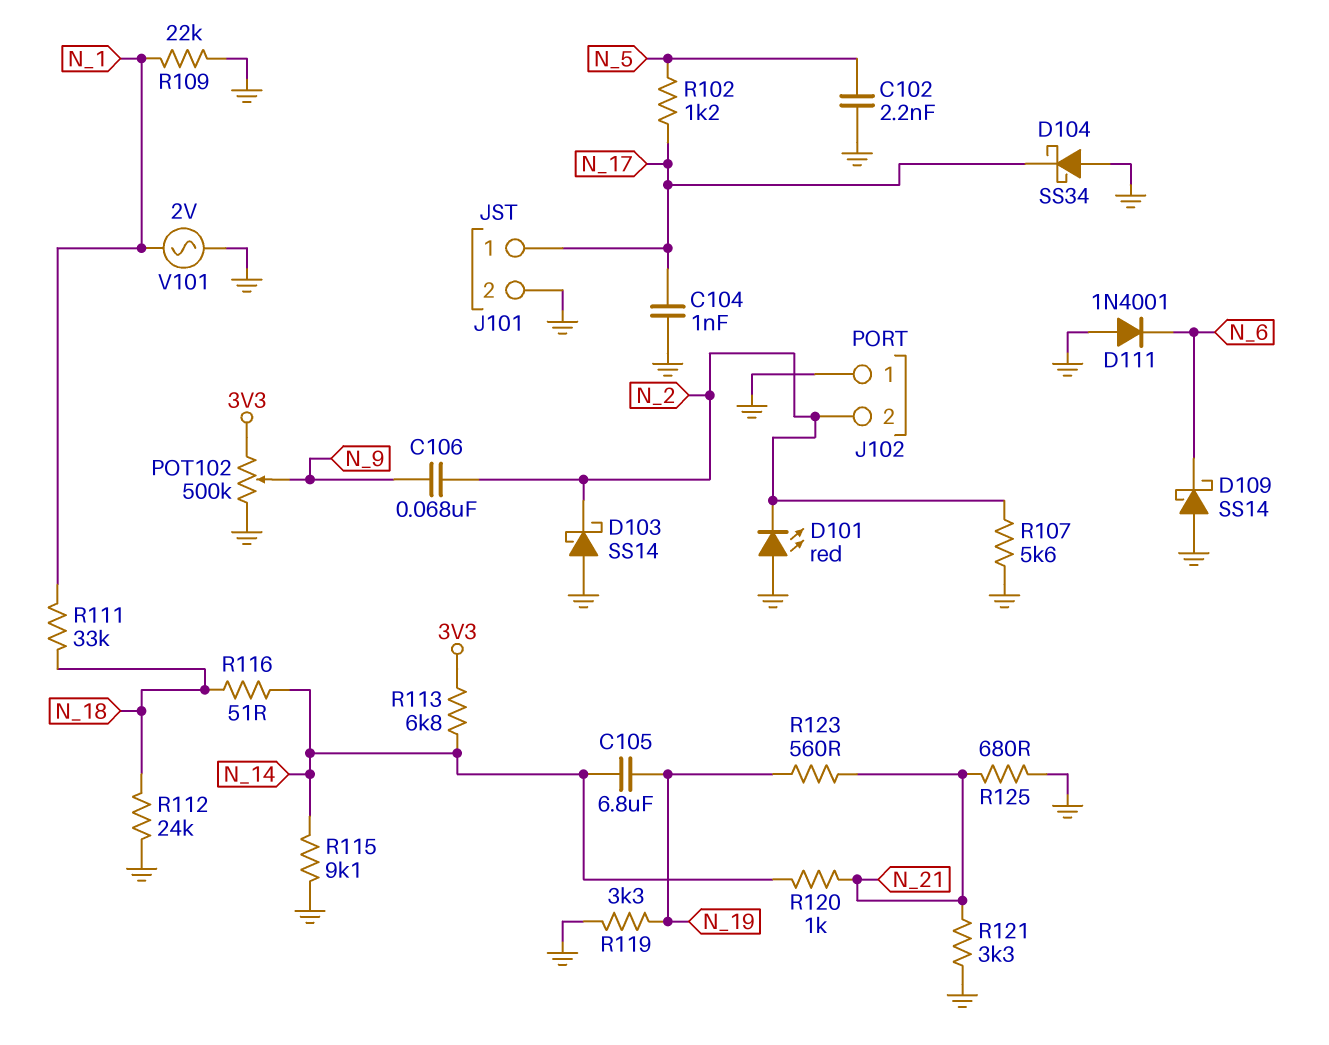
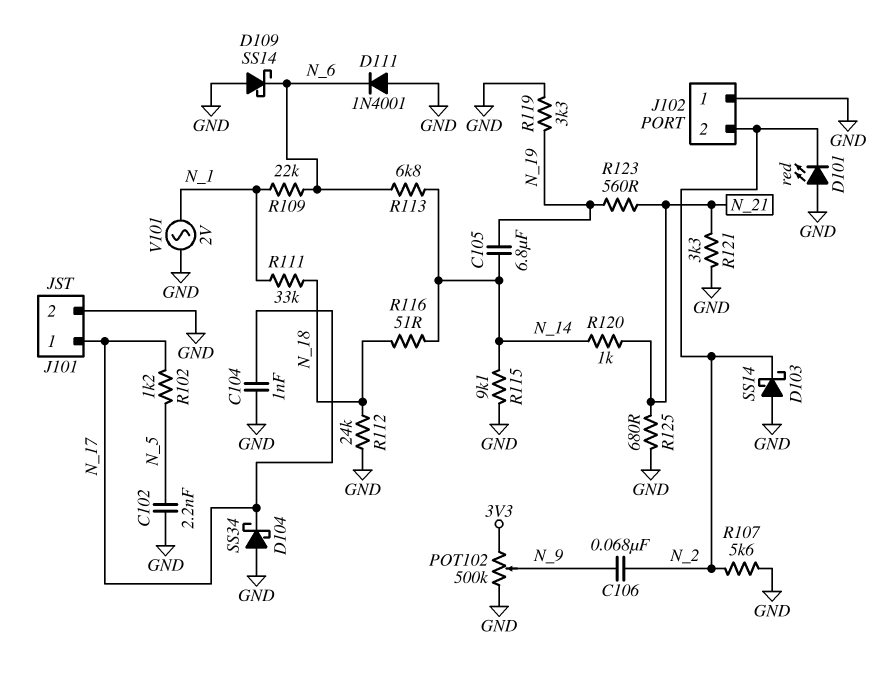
R109: 22k (GND, N_1) -> 22k (N_1, N_6)
R113: 6.8k (3V3, N_14) -> 6.8k (N_6, N_14)

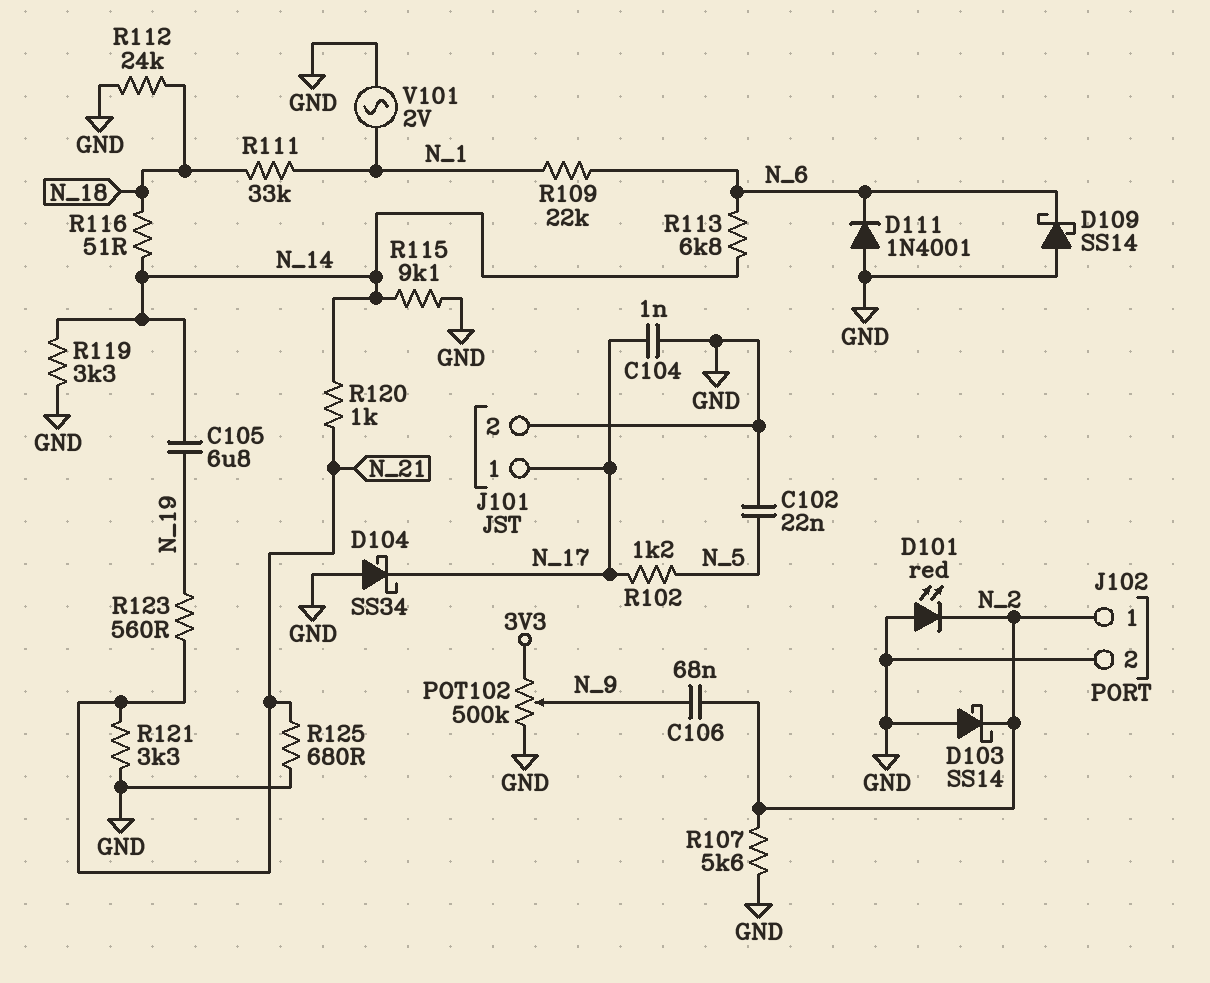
C102: 2.2nF (GND, N_5) -> 22nF (GND, N_5)
J102 pin 1: GND -> N_2
J102 pin 2: N_2 -> GND
R119: 3.3k (GND, N_19) -> 3.3k (GND, N_14)

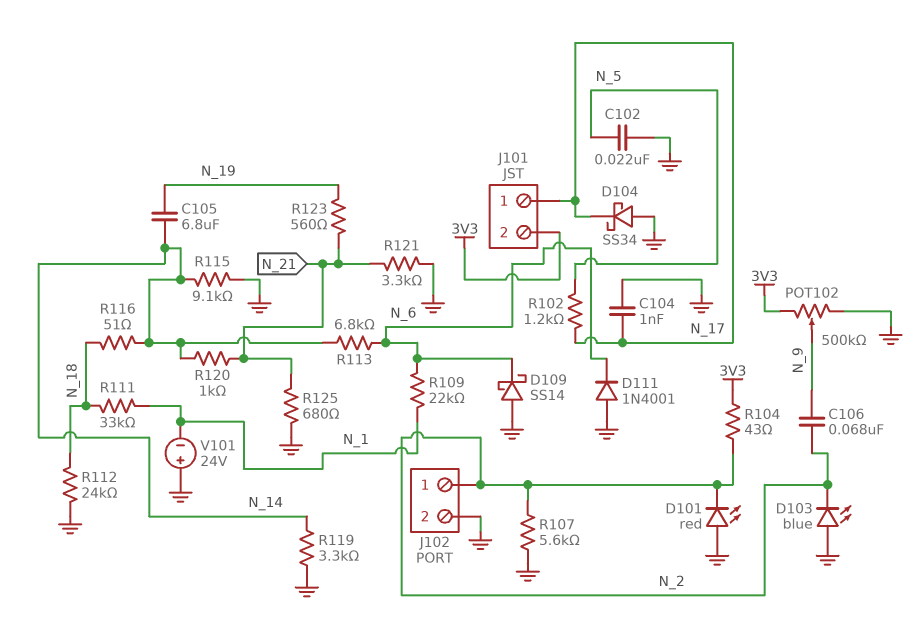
D103: schottky SS14 (A GND, K N_2) -> LED blue (A GND, K N_2)
J101 pin 2: GND -> 3V3
R104: none -> 43 (3V3, N_2)
V101: AC 2V (GND, N_1) -> 24V (plus GND, minus N_1)

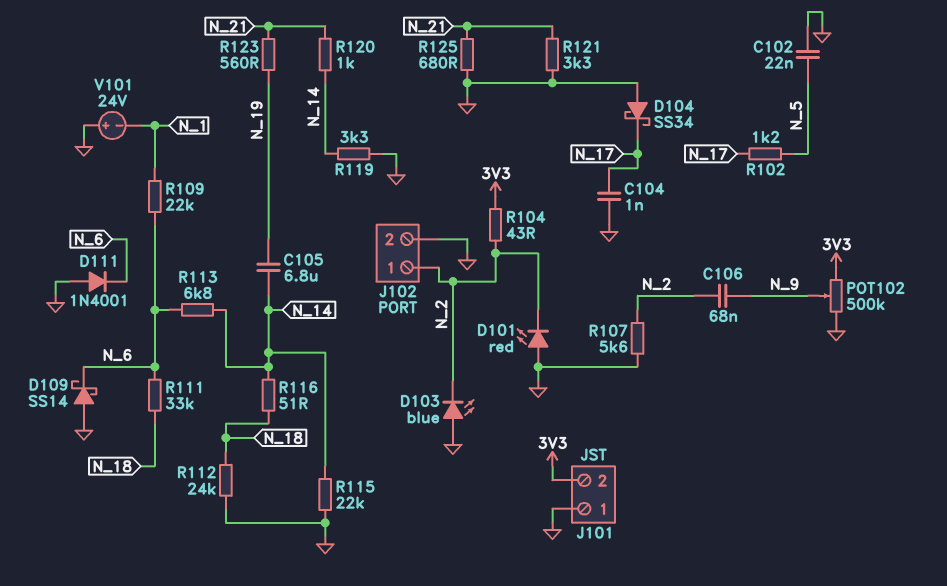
J101 pin 1: N_17 -> GND
R111: 33k (N_1, N_18) -> 33k (N_6, N_18)
R115: 9.1k (GND, N_14) -> 22k (GND, N_14)

